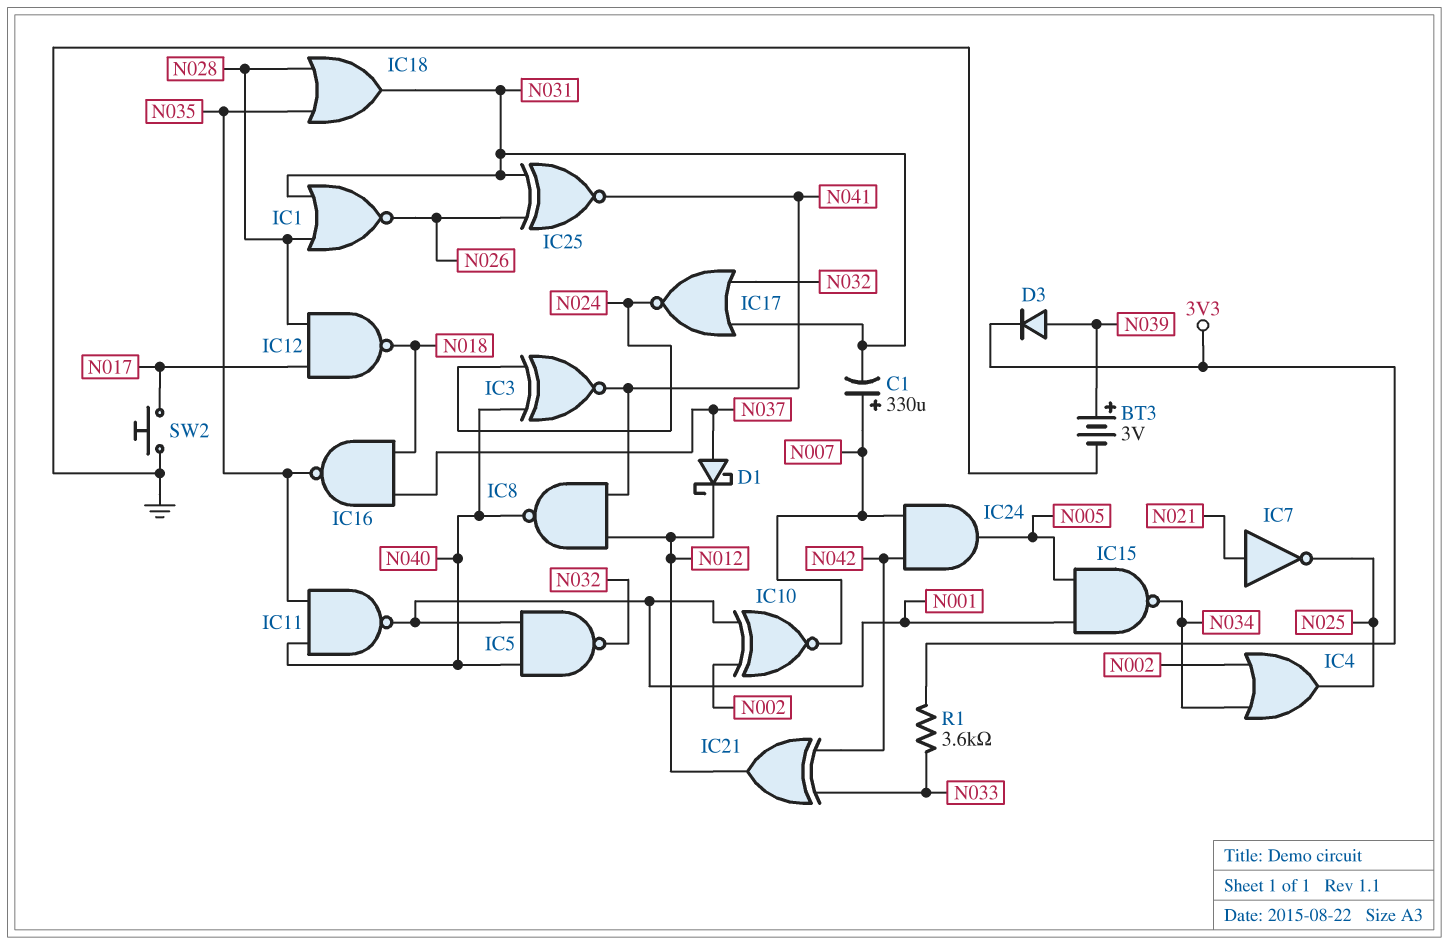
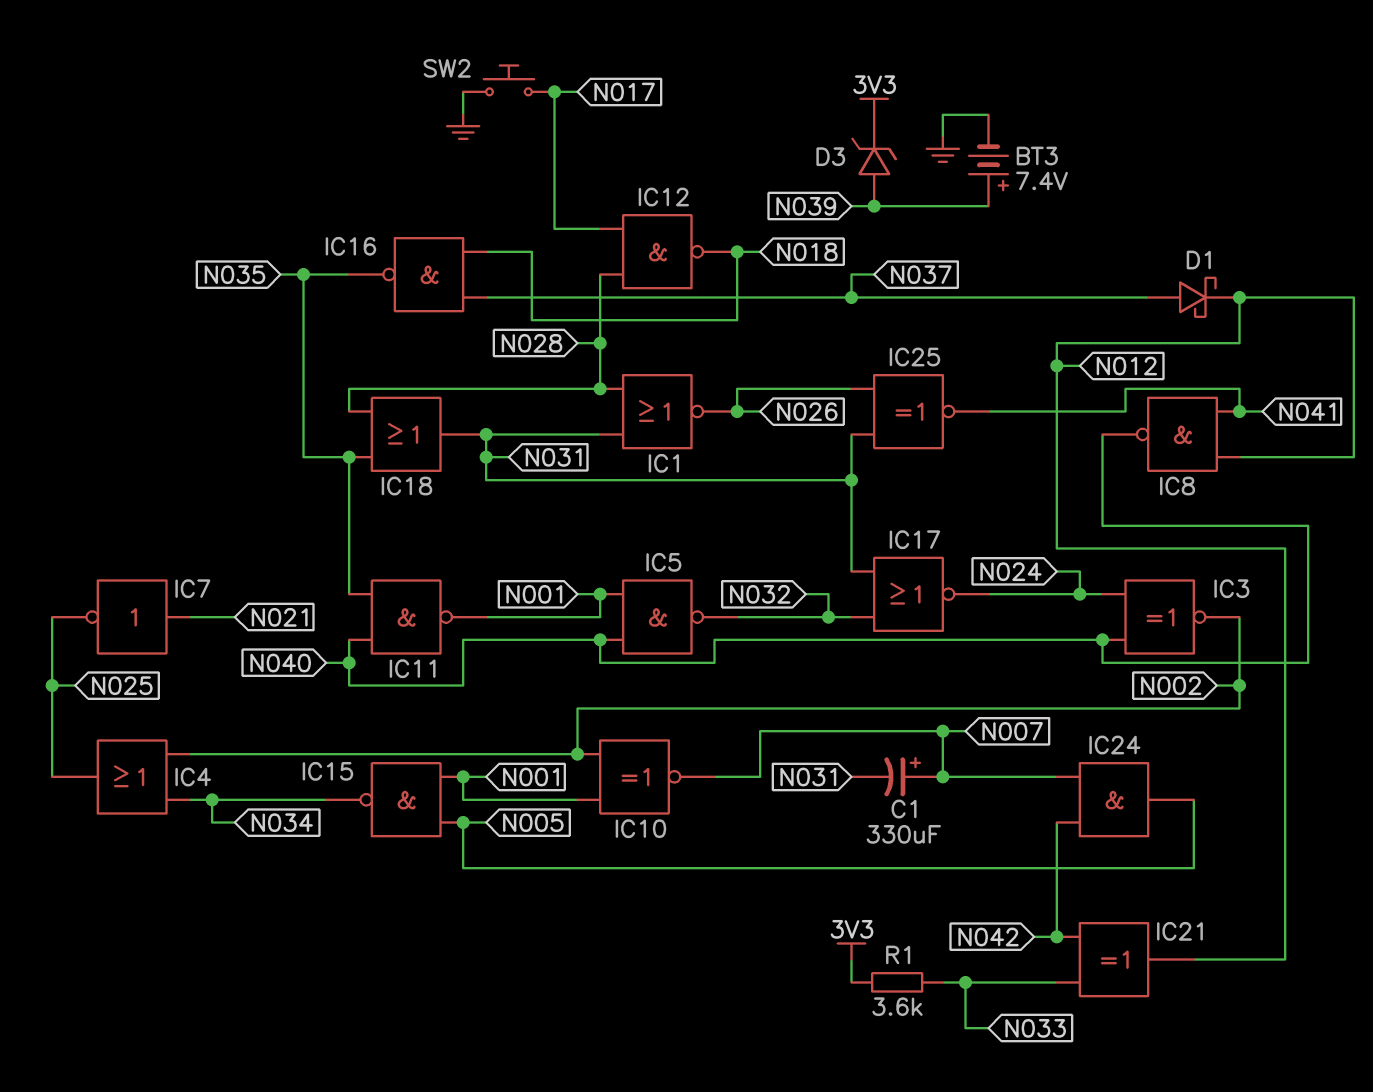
BT3: 3V (plus N039, minus GND) -> 7.4V (plus N039, minus GND)
D3: diode (A N039, K 3V3) -> zener (A N039, K 3V3)
IC3: XNOR (in N024, in N040, out N041) -> XNOR (in N024, in N040, out N002)

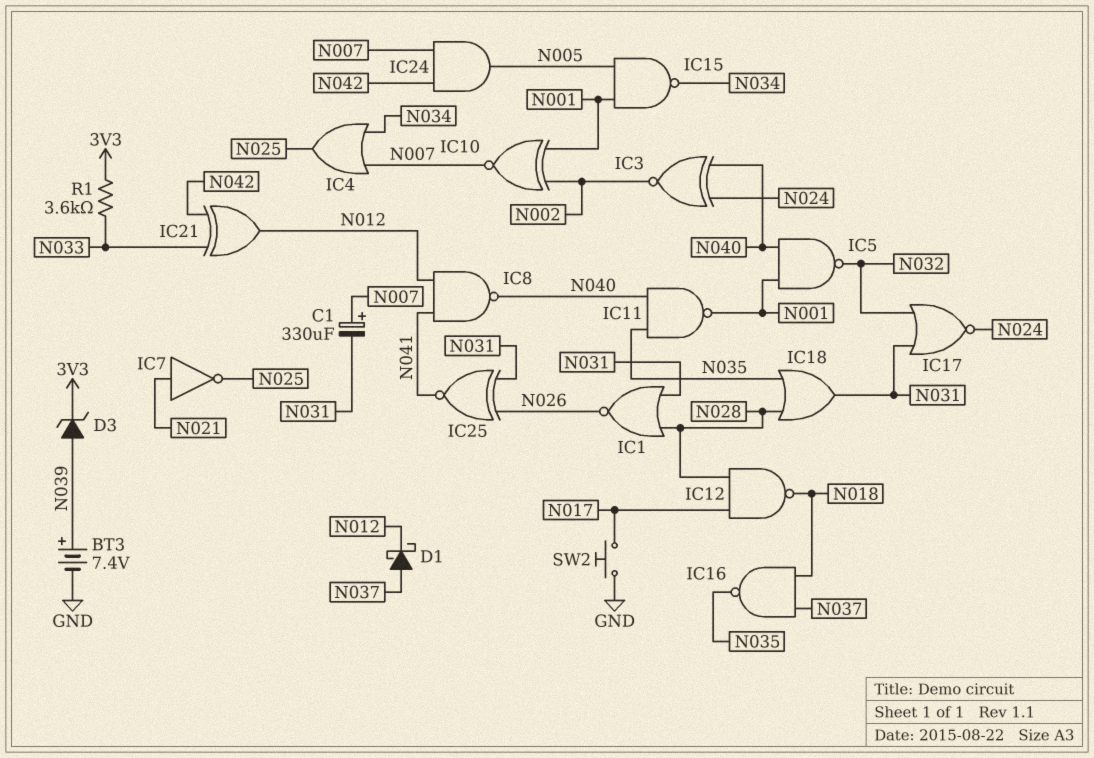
IC4: OR (in N002, in N034, out N025) -> OR (in N007, in N034, out N025)

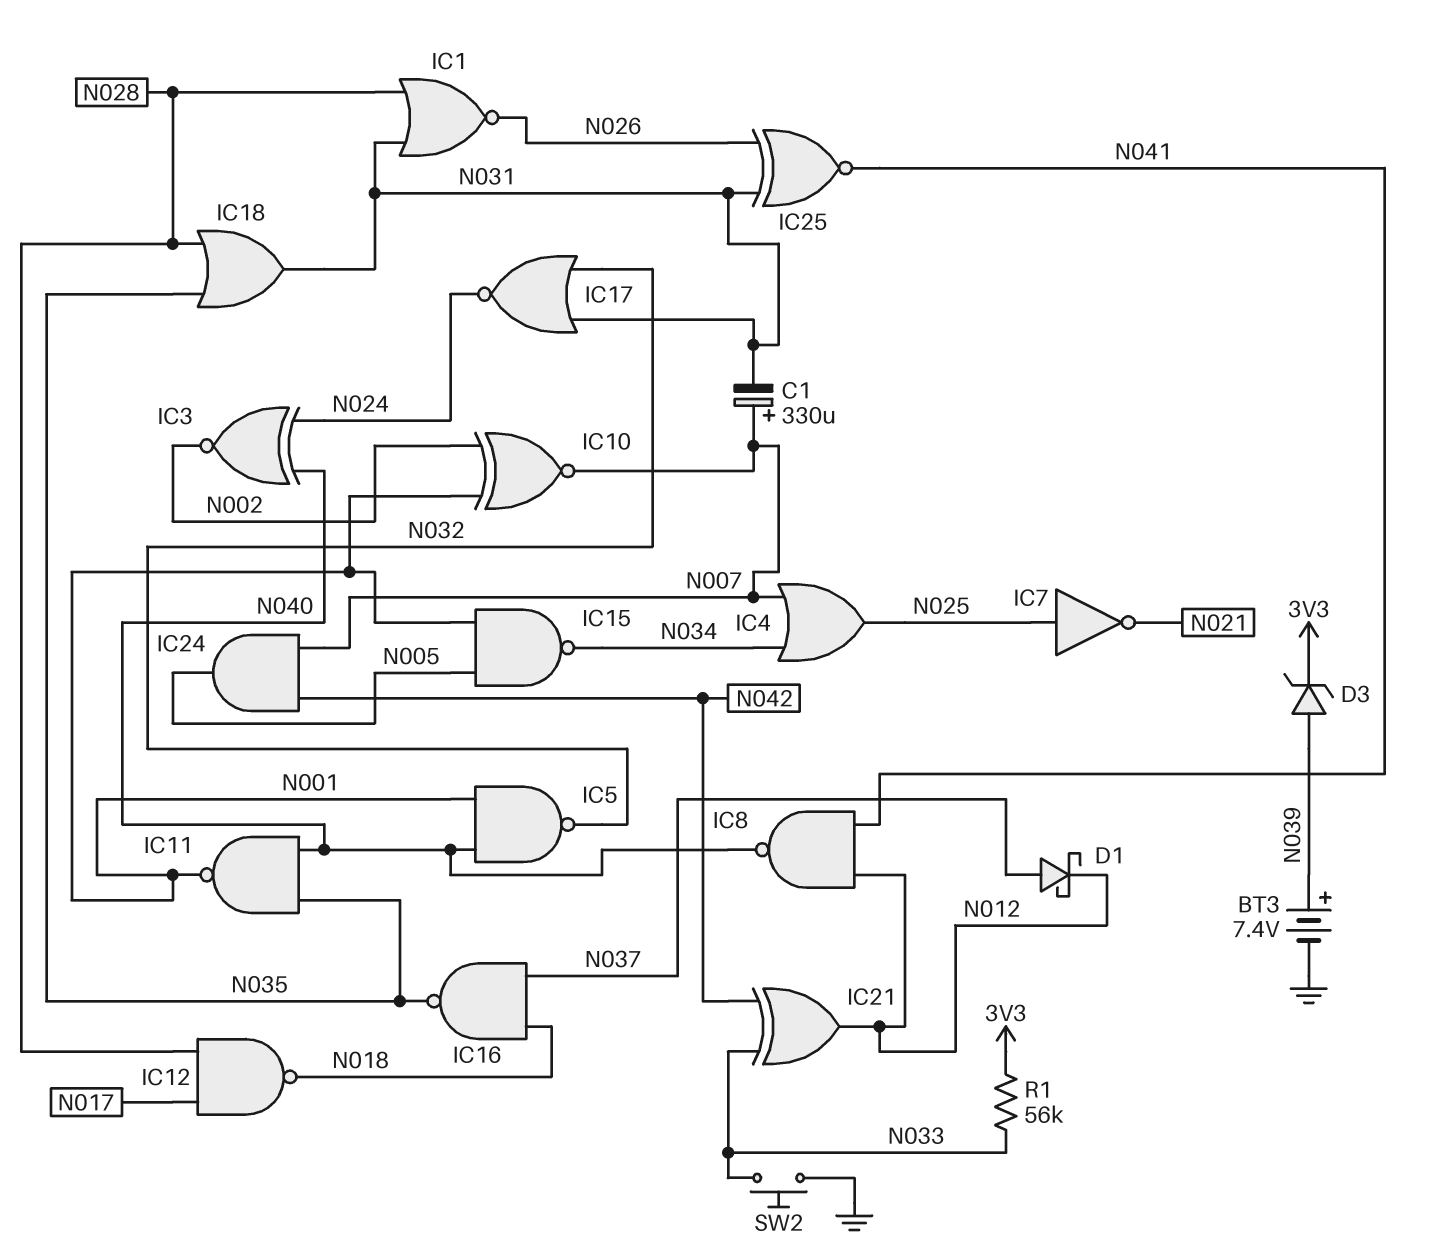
IC7: NOT (in N021, out N025) -> NOT (in N025, out N021)
R1: 3.6k (3V3, N033) -> 56k (3V3, N033)
SW2: button (GND, N017) -> button (GND, N033)

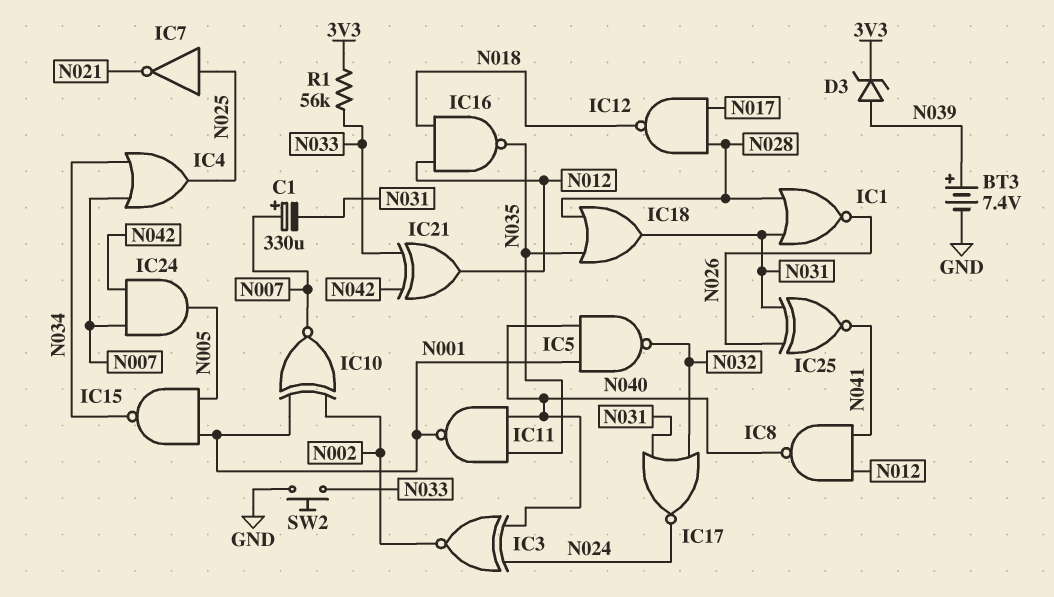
D1: schottky (A N037, K N012) -> none
IC16: NAND (in N018, in N037, out N035) -> NAND (in N012, in N018, out N035)

